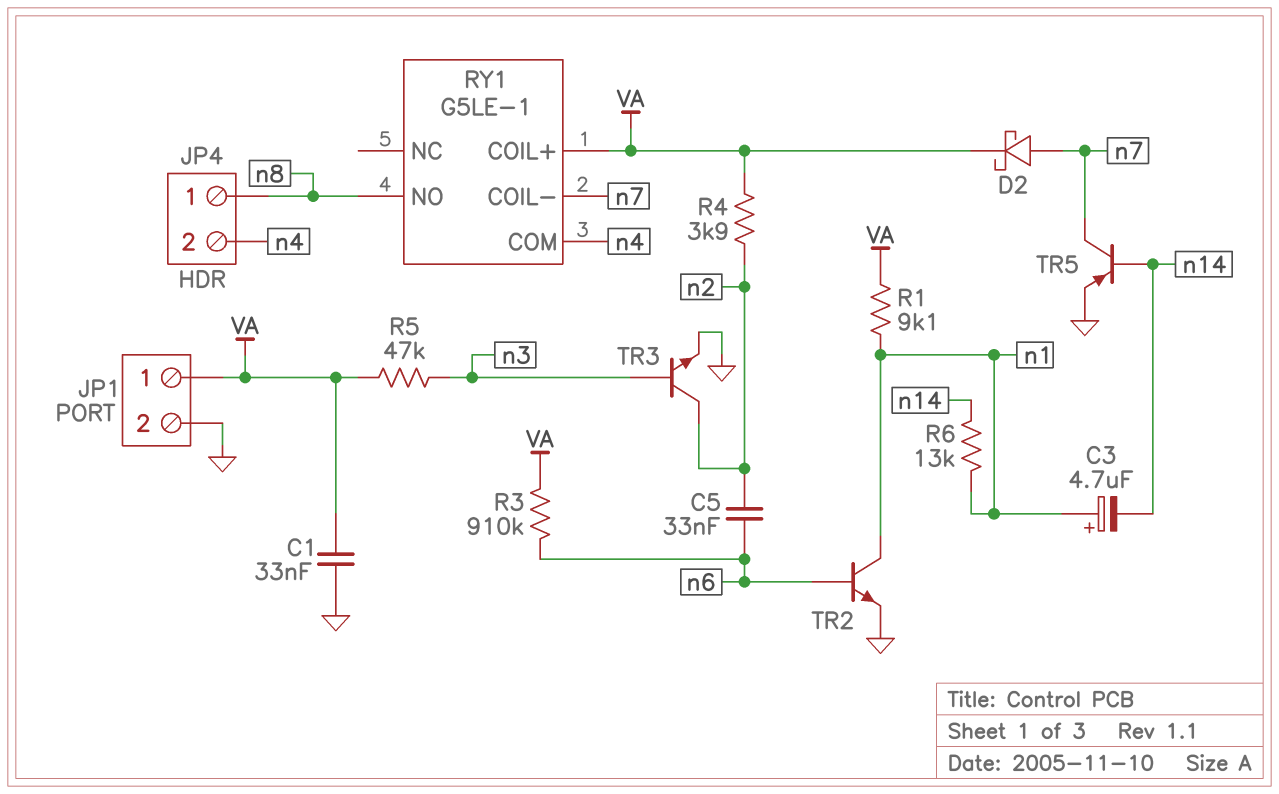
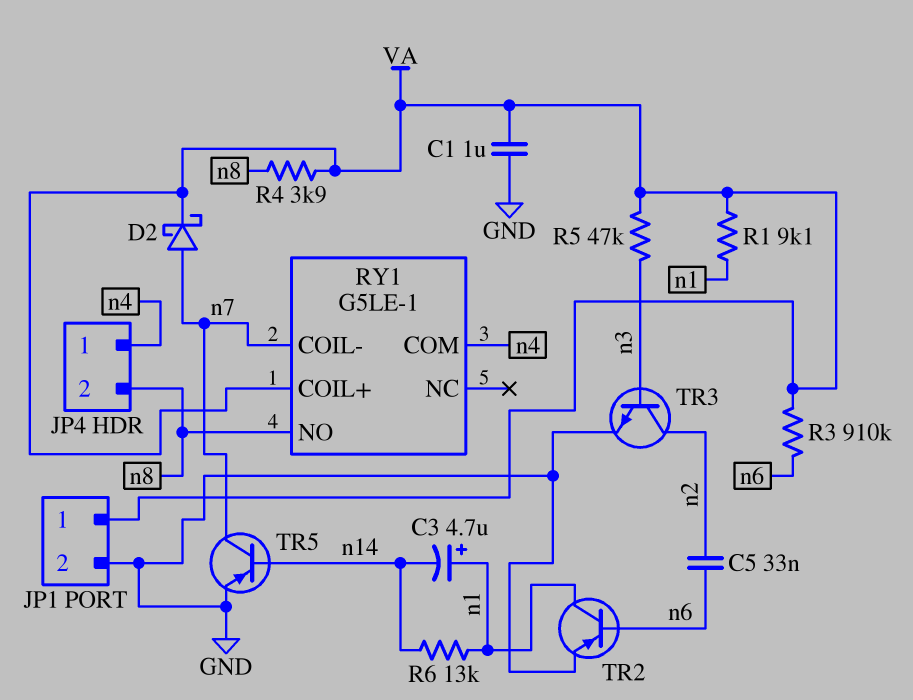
C1: 33nF (GND, VA) -> 1uF (GND, VA)
JP4 pin 1: n8 -> n4
JP4 pin 2: n4 -> n8
R4: 3.9k (VA, n2) -> 3.9k (VA, n8)
TR2: NPN (B n6, C n1, E GND) -> PNP (B n6, C n1, E GND)

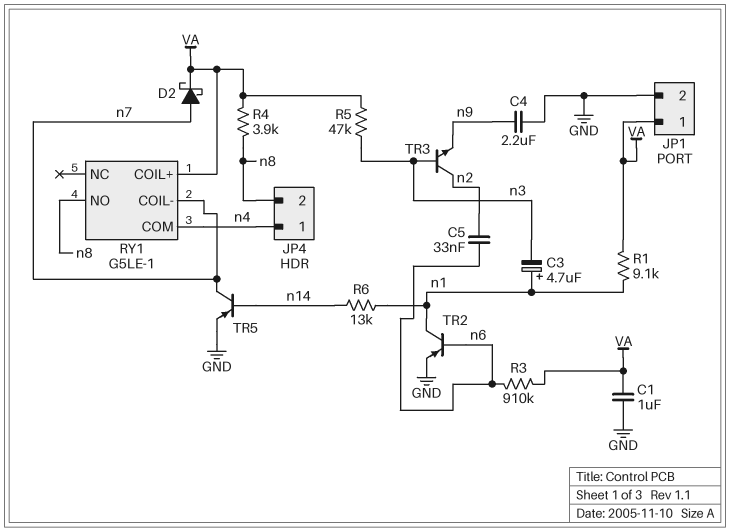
C3: 4.7uF (plus n1, minus n14) -> 4.7uF (plus n1, minus n3)
C4: none -> 2.2uF (GND, n9)
TR3: NPN (B n3, C n2, E GND) -> NPN (B n3, C n2, E n9)

